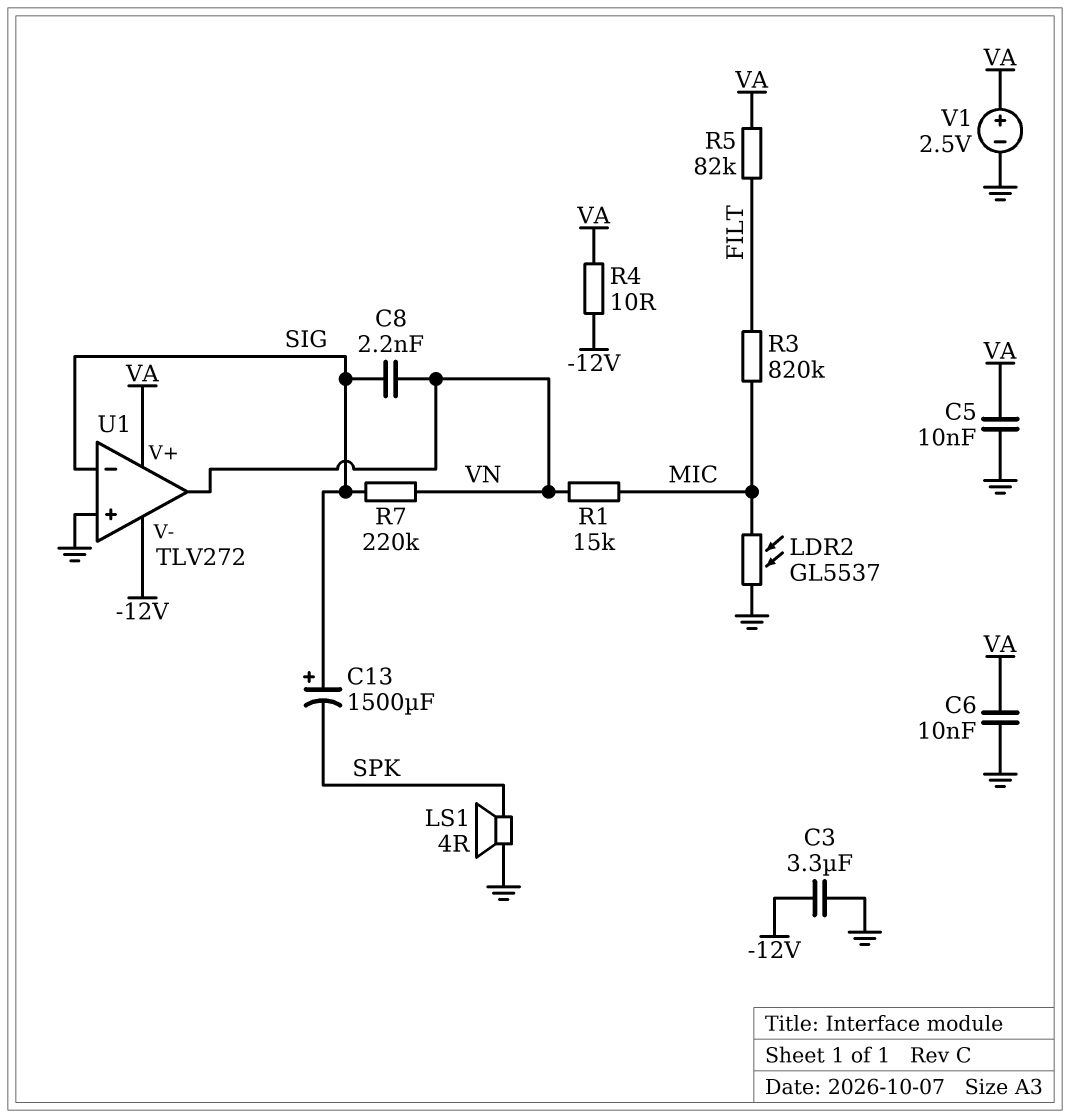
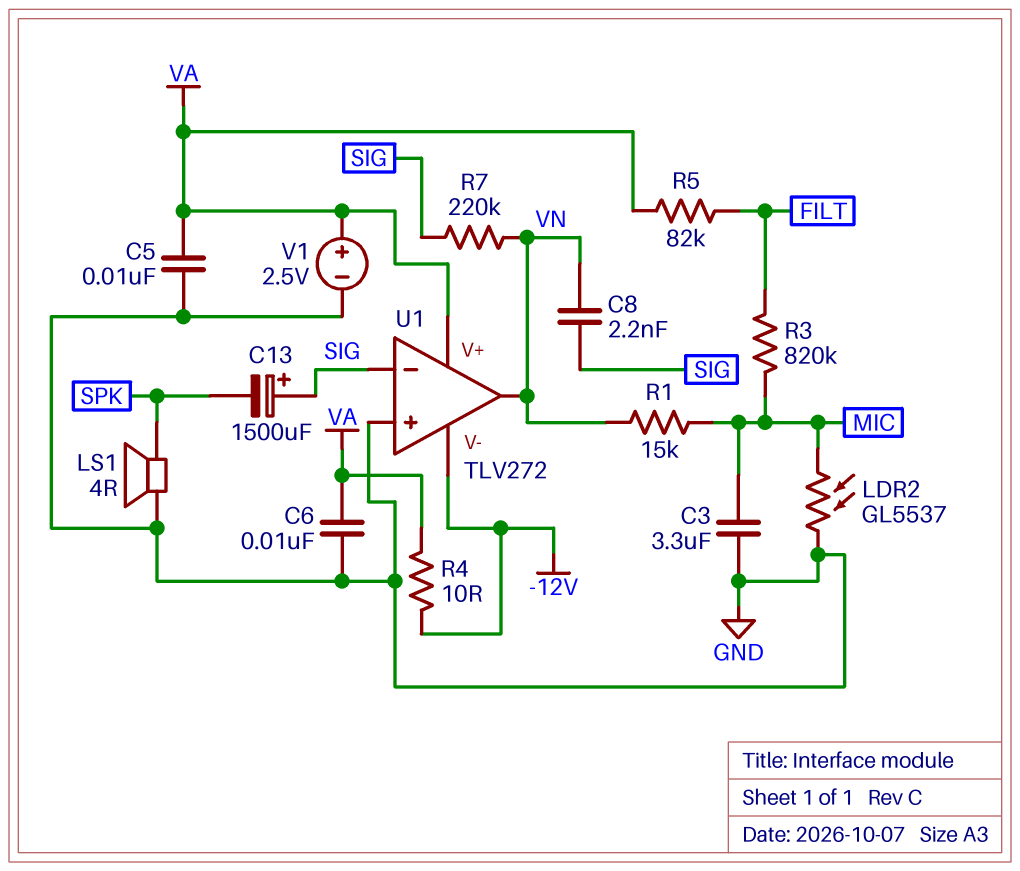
C3: 3.3uF (-12V, GND) -> 3.3uF (GND, MIC)

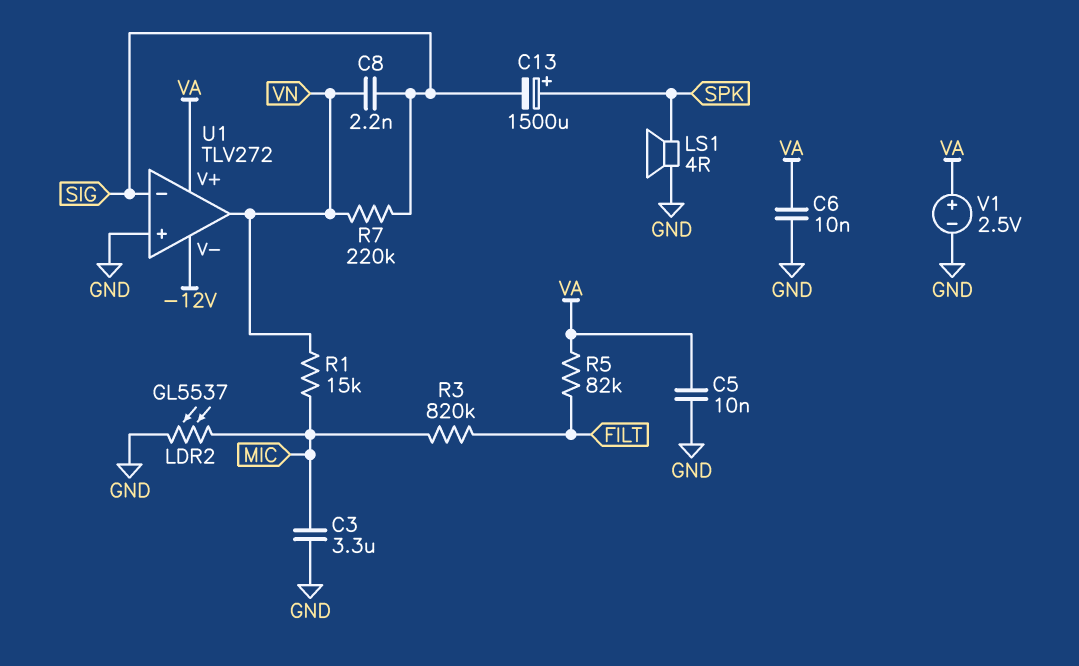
C13: 1500uF (plus SIG, minus SPK) -> 1500uF (plus SPK, minus SIG)
R4: 10 (-12V, VA) -> none

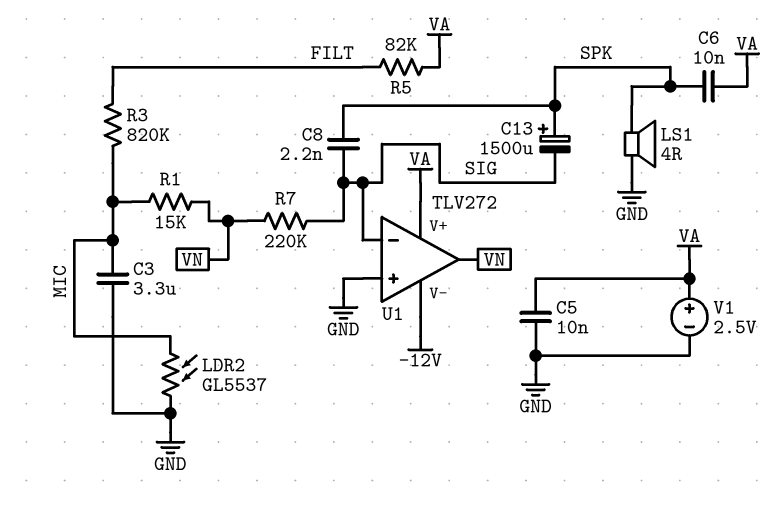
C6: 10nF (GND, VA) -> 10nF (SPK, VA)
C8: 2.2nF (SIG, VN) -> 2.2nF (SIG, SPK)

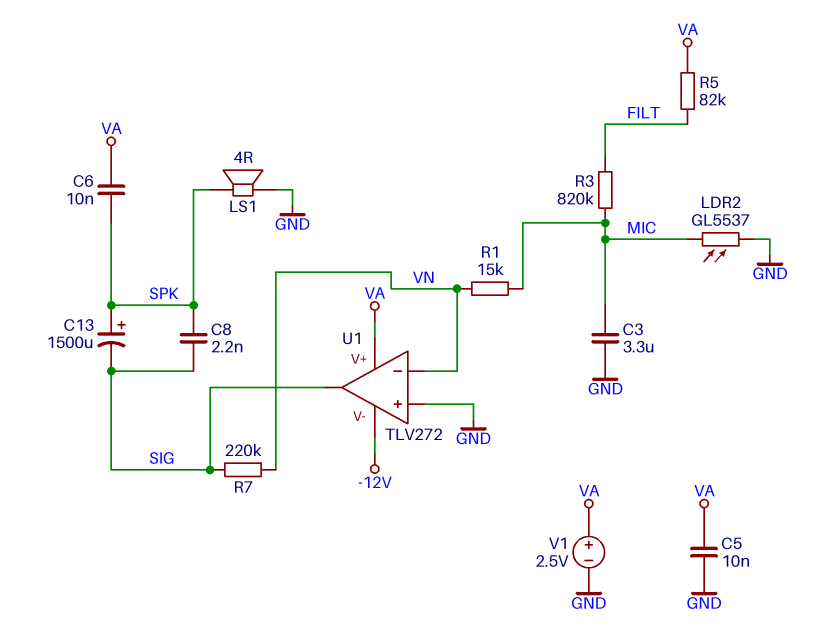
U1 pin in-: SIG -> VN
U1 pin out: VN -> SIG

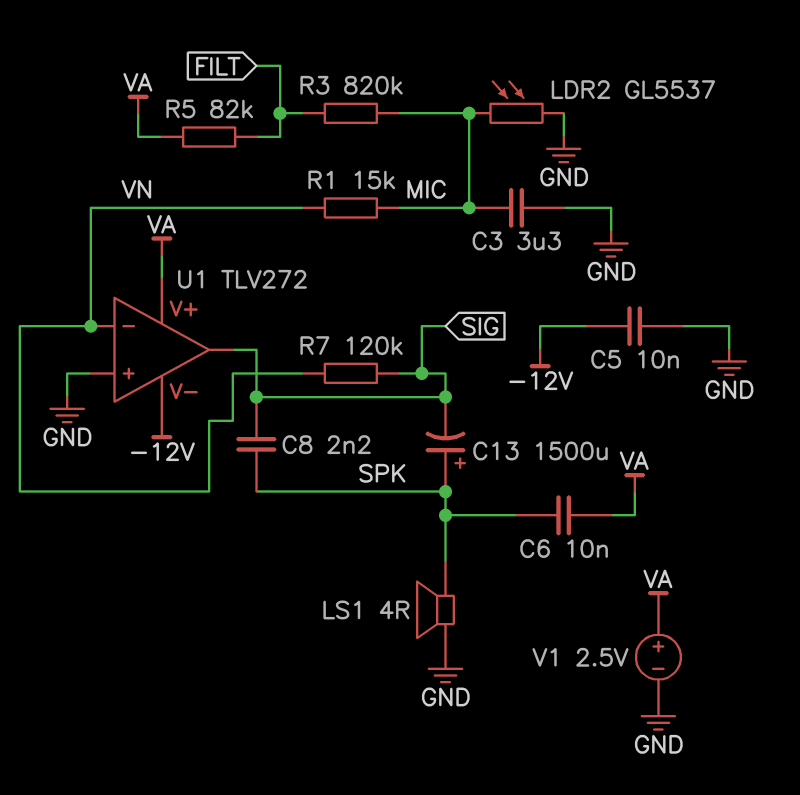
C5: 10nF (GND, VA) -> 10nF (-12V, GND)
R7: 220k (SIG, VN) -> 120k (SIG, VN)

